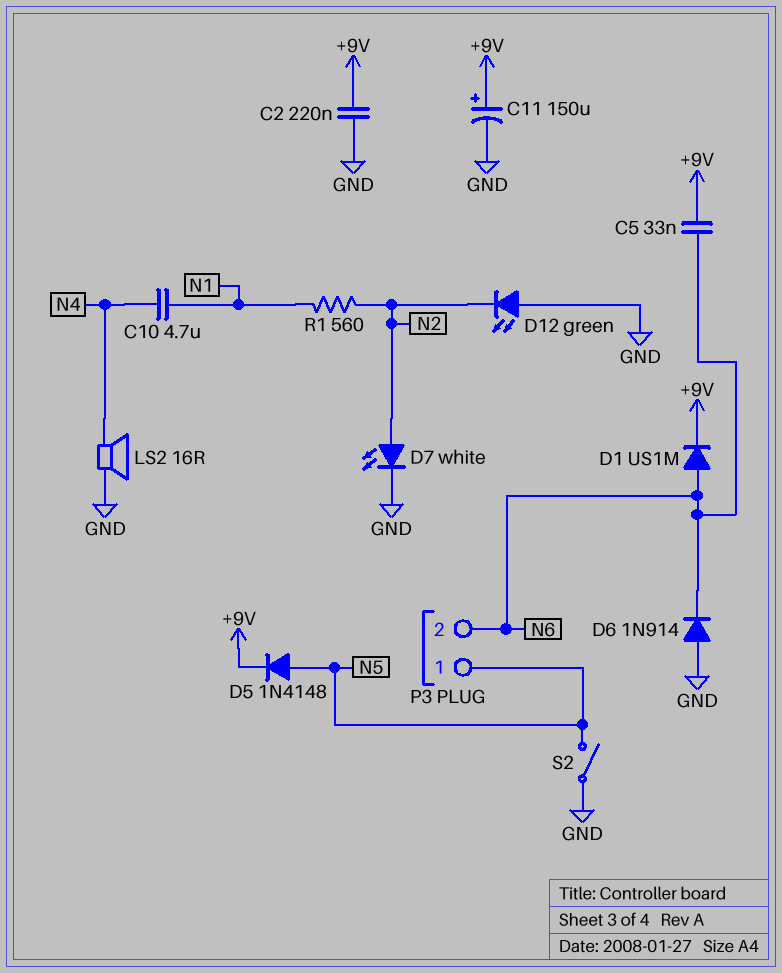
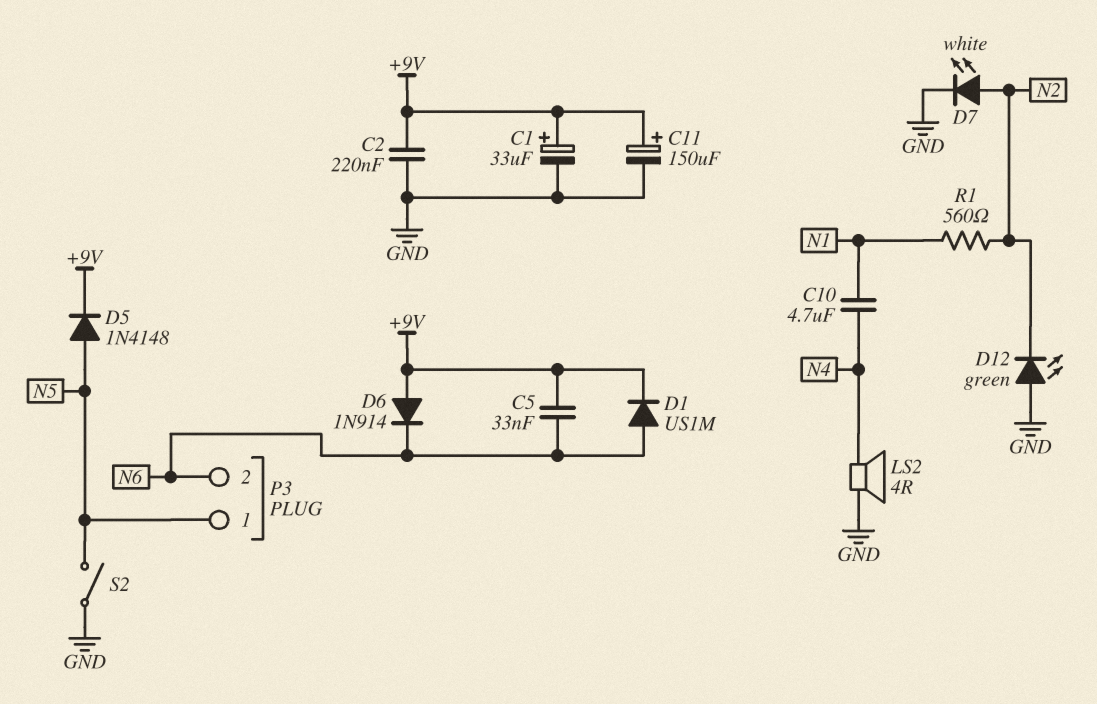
C1: none -> 33uF (plus +9V, minus GND)
D6: diode 1N914 (A GND, K N6) -> diode 1N914 (A +9V, K N6)
LS2: speaker 16R (GND, N4) -> speaker 4R (GND, N4)

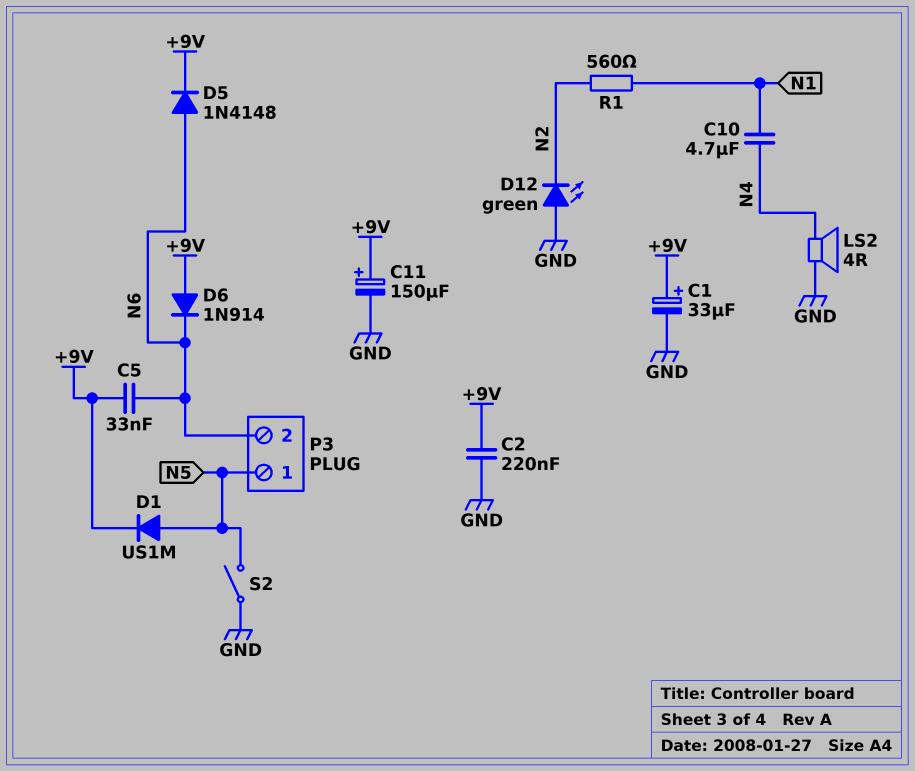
D1: diode US1M (A N6, K +9V) -> diode US1M (A N5, K +9V)
D5: diode 1N4148 (A N5, K +9V) -> diode 1N4148 (A N6, K +9V)
D7: LED white (A N2, K GND) -> none

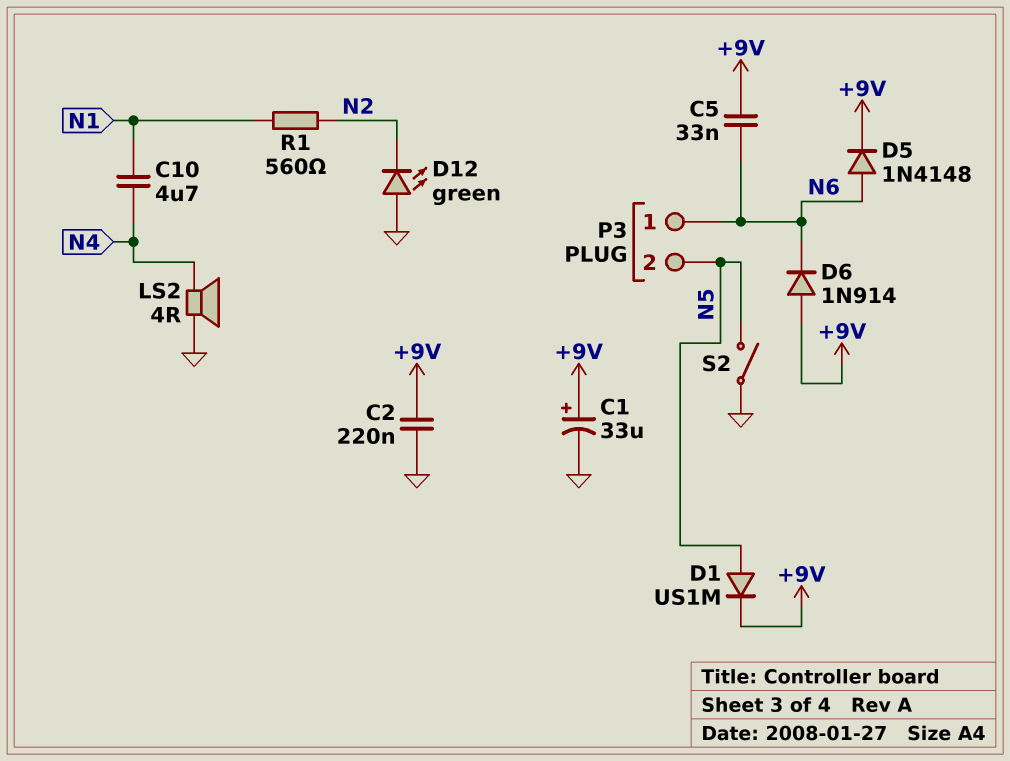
C11: 150uF (plus +9V, minus GND) -> none
P3 pin 1: N5 -> N6
P3 pin 2: N6 -> N5

